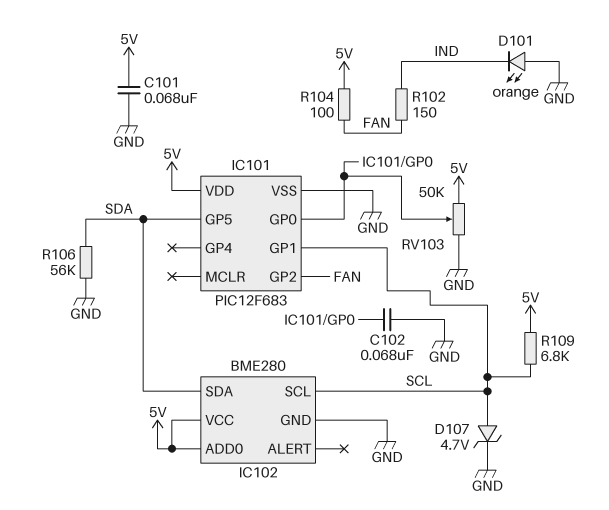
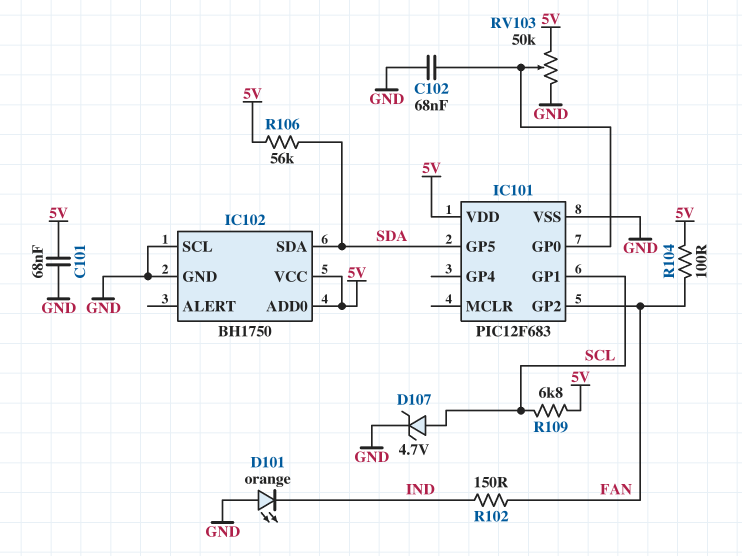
IC102: BME280 -> BH1750
IC102 pin SCL: SCL -> GND
R106: 56k (GND, SDA) -> 56k (5V, SDA)

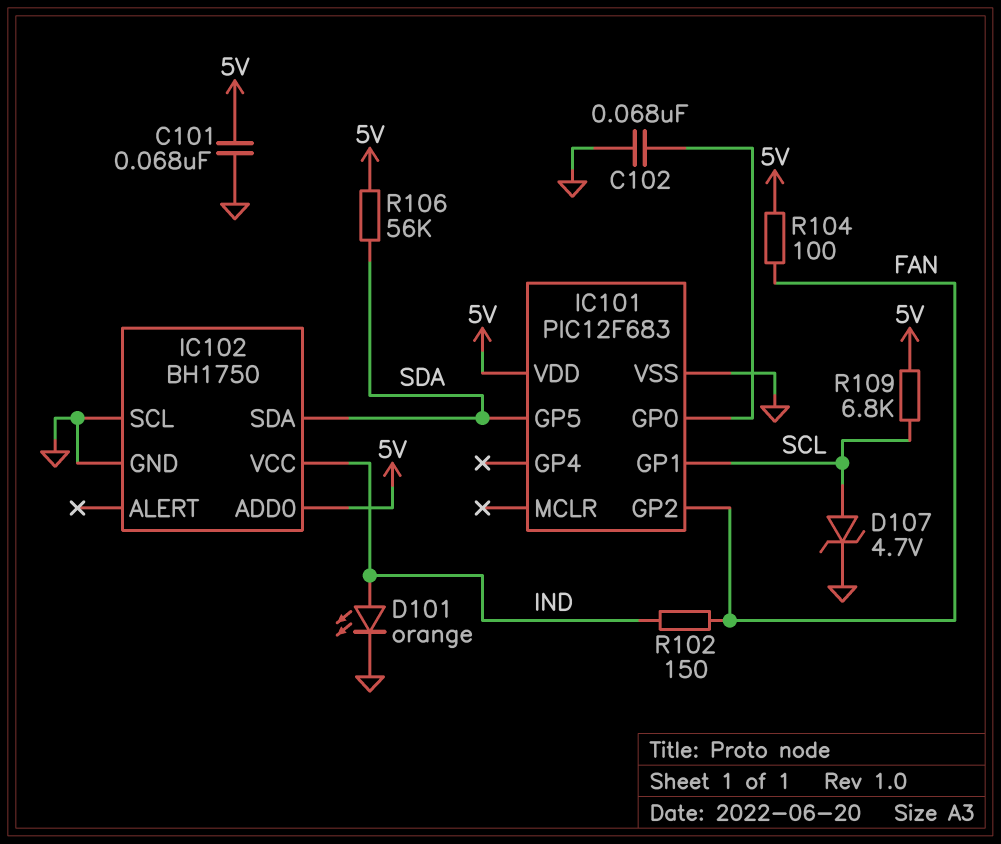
D101: LED orange (A GND, K IND) -> LED orange (A IND, K GND)
IC102 pin VCC: 5V -> IND
RV103: 50k (5V, GND, wiper IC101/GP0) -> none

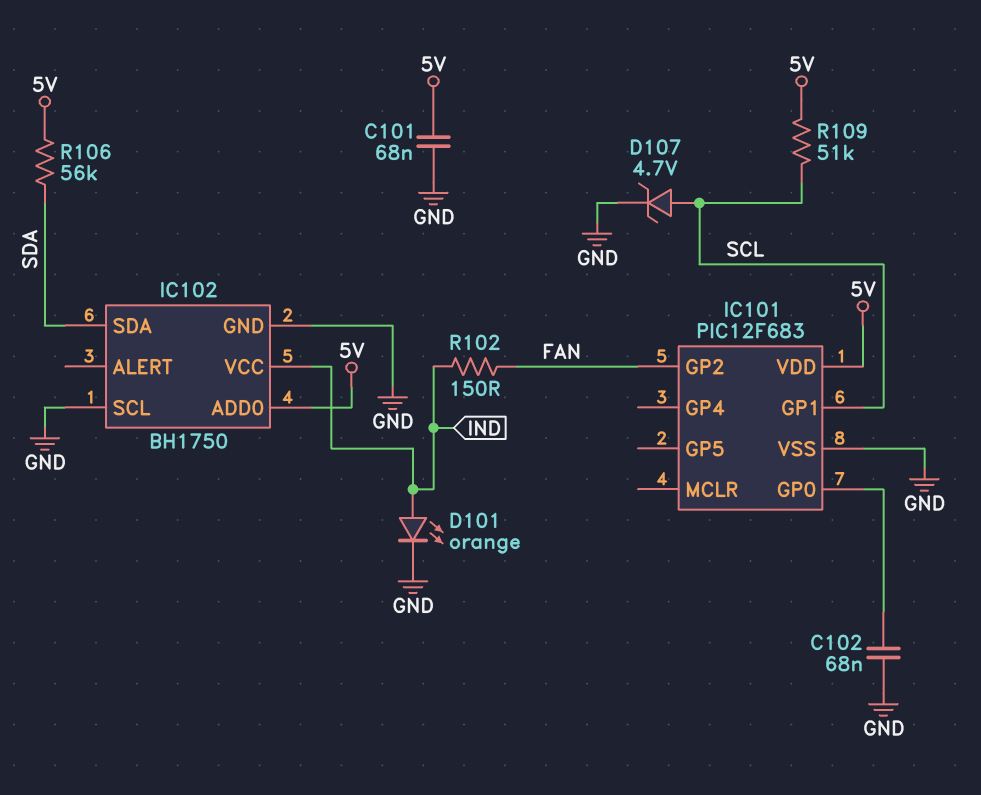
IC101 pin GP5: SDA -> none
R104: 100 (5V, FAN) -> none
R109: 6.8k (5V, SCL) -> 51k (5V, SCL)

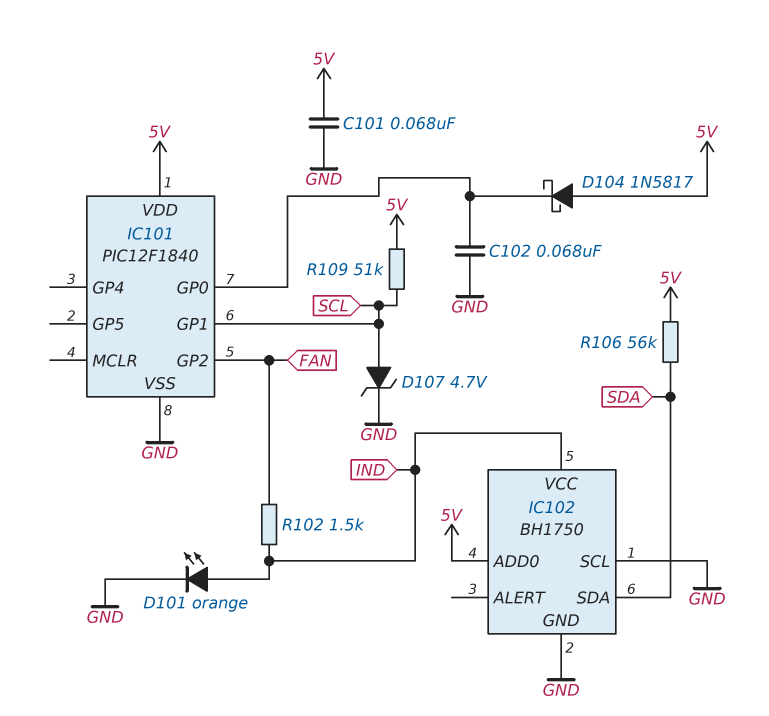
D104: none -> schottky 1N5817 (A 5V, K IC101/GP0)
IC101: PIC12F683 -> PIC12F1840
R102: 150 (FAN, IND) -> 1.5k (FAN, IND)

